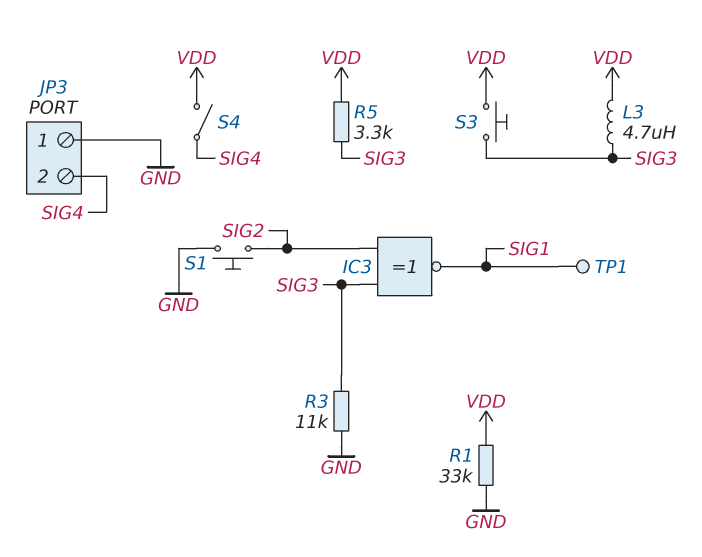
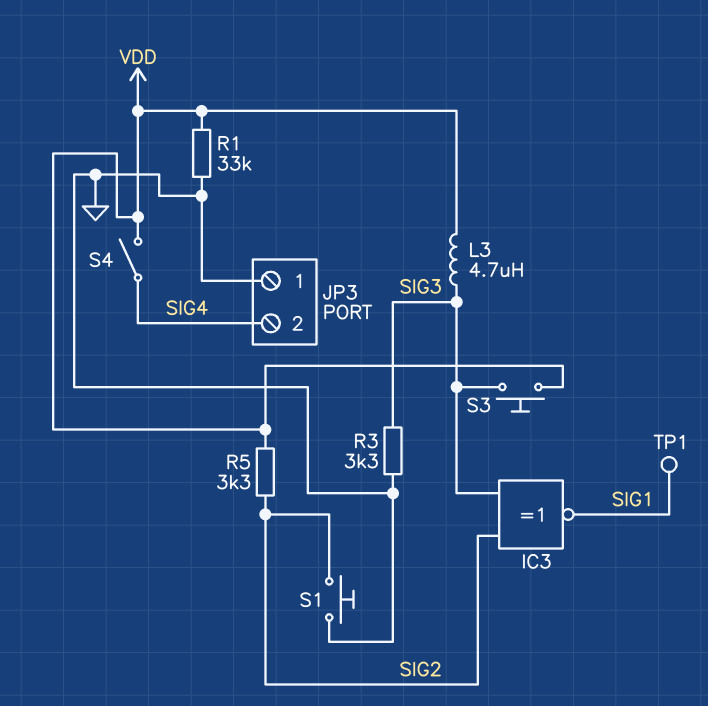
R3: 11k (GND, SIG3) -> 3.3k (GND, SIG3)
R5: 3.3k (SIG3, VDD) -> 3.3k (SIG2, VDD)

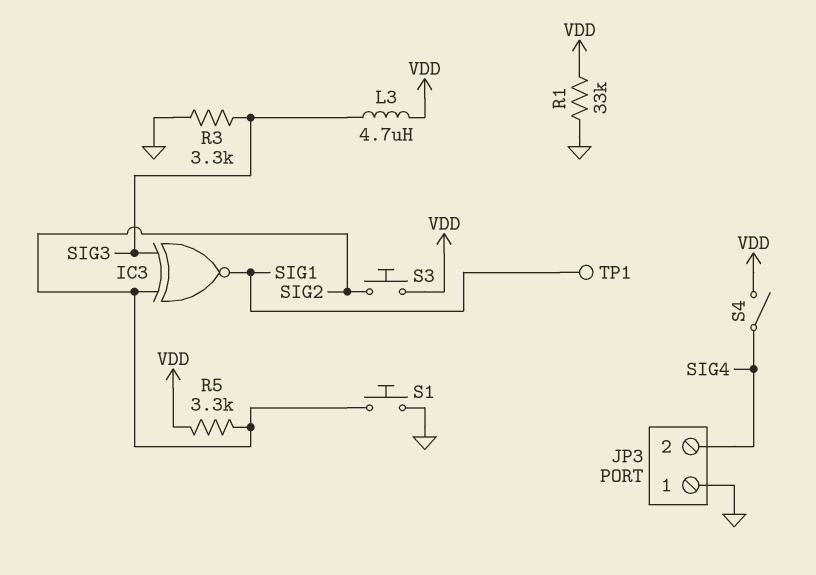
S3: button (SIG3, VDD) -> button (SIG2, VDD)

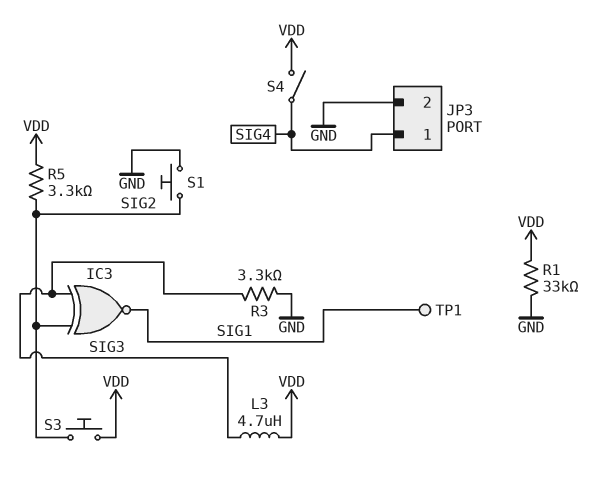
JP3 pin 1: GND -> SIG4
JP3 pin 2: SIG4 -> GND

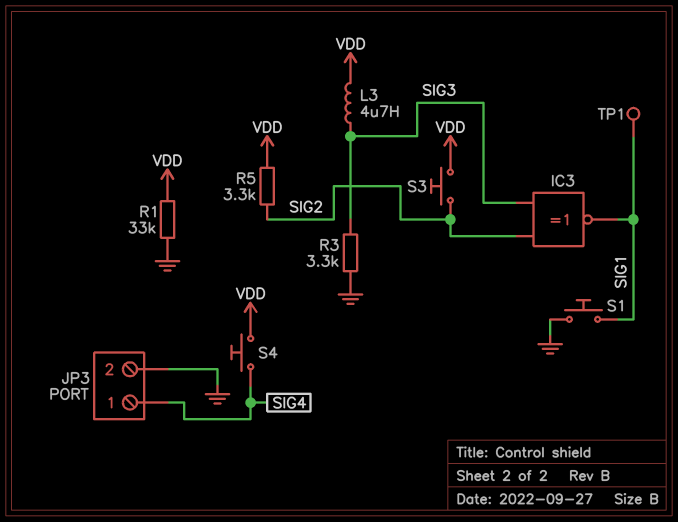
S1: button (GND, SIG2) -> button (GND, SIG1)
S4: switch (SIG4, VDD) -> button (SIG4, VDD)

